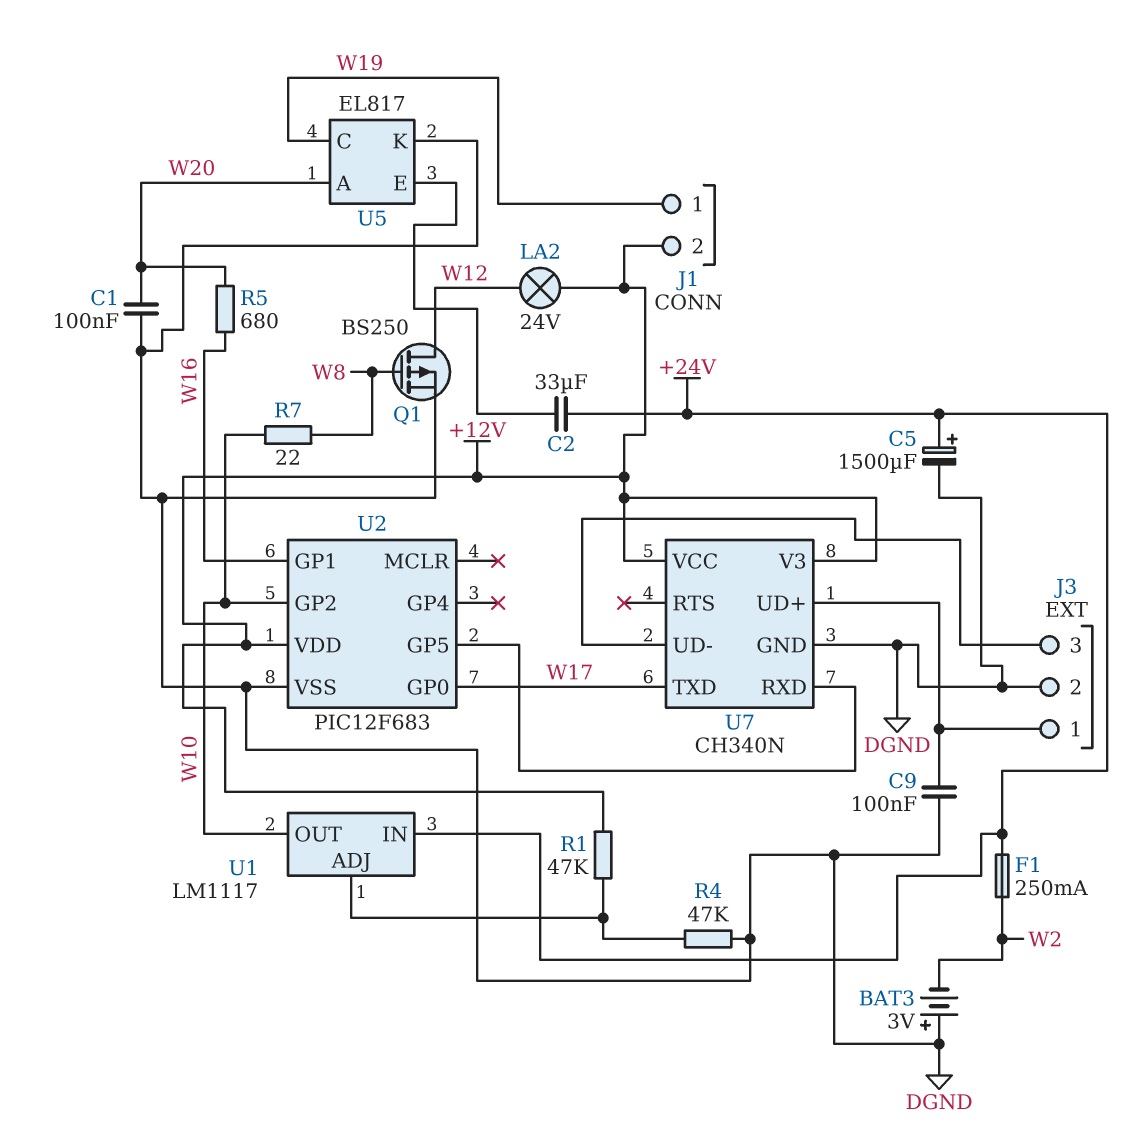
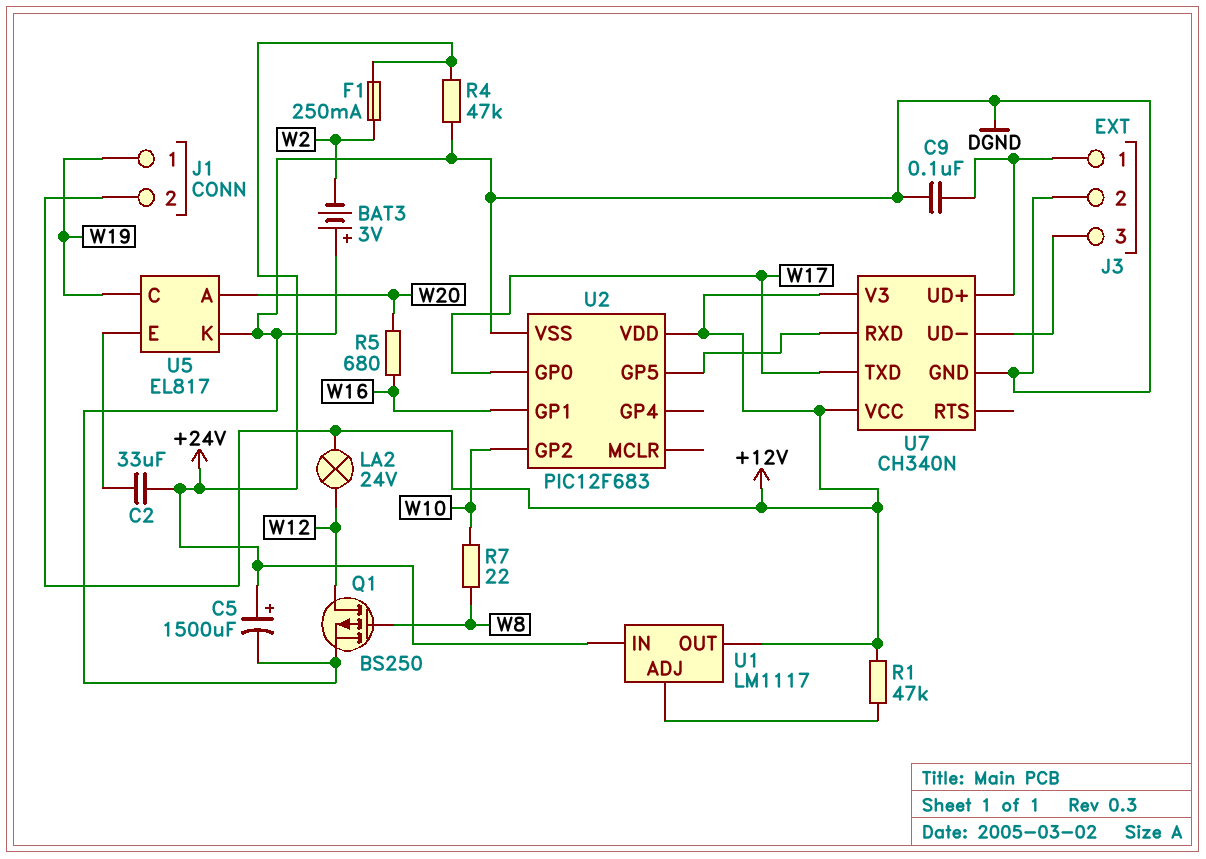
C1: 100nF (DGND, W20) -> none
R4: 47k (DGND, U1/ADJ) -> 47k (+24V, DGND)
U1 pin OUT: W10 -> +12V

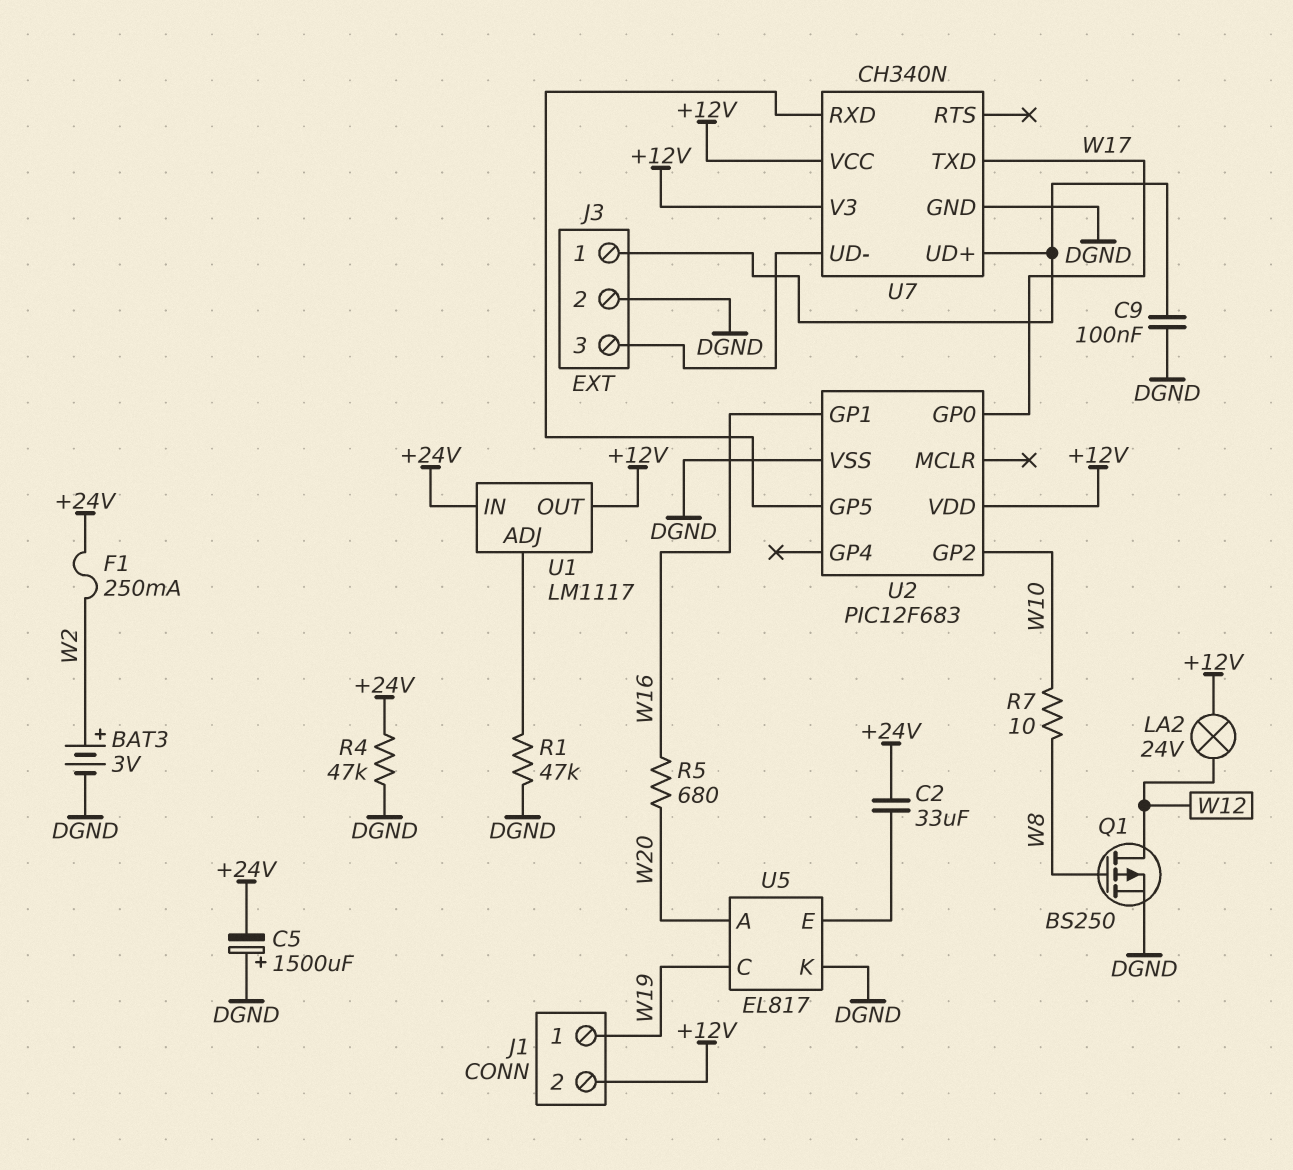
BAT3: 3V (plus DGND, minus W2) -> 3V (plus W2, minus DGND)
C5: 1500uF (plus +24V, minus DGND) -> 1500uF (plus DGND, minus +24V)
R1: 47k (+12V, U1/ADJ) -> 47k (DGND, U1/ADJ)
R7: 22 (W8, W10) -> 10 (W8, W10)

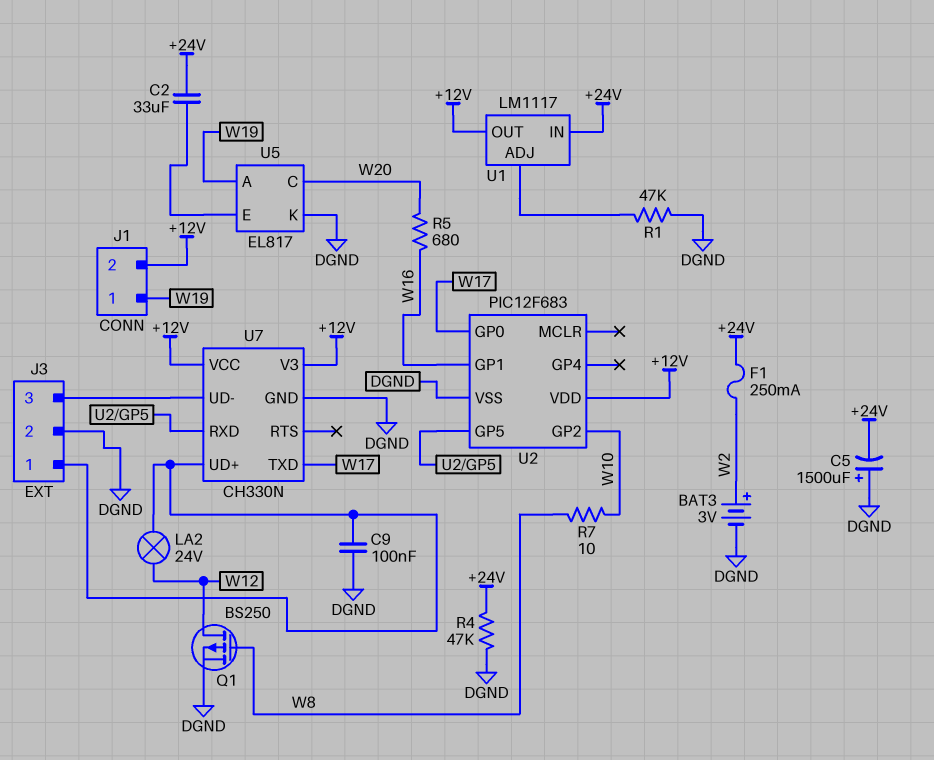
LA2: lamp 24V (+12V, W12) -> lamp 24V (J3/1, W12)
U5 pin A: W20 -> W19
U5 pin C: W19 -> W20
U7: CH340N -> CH330N

